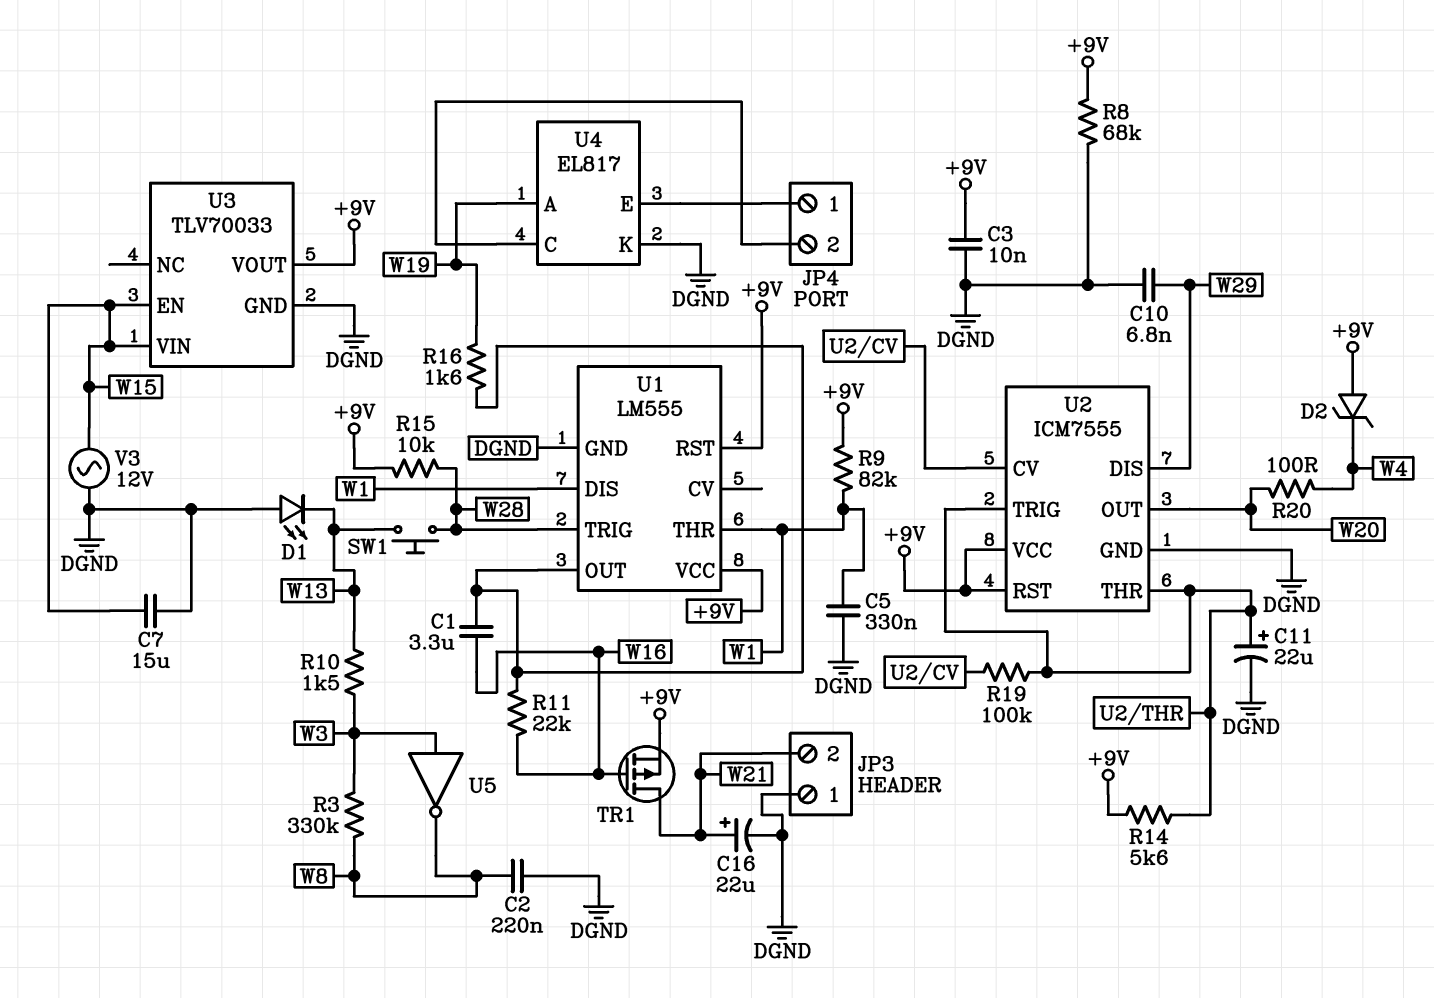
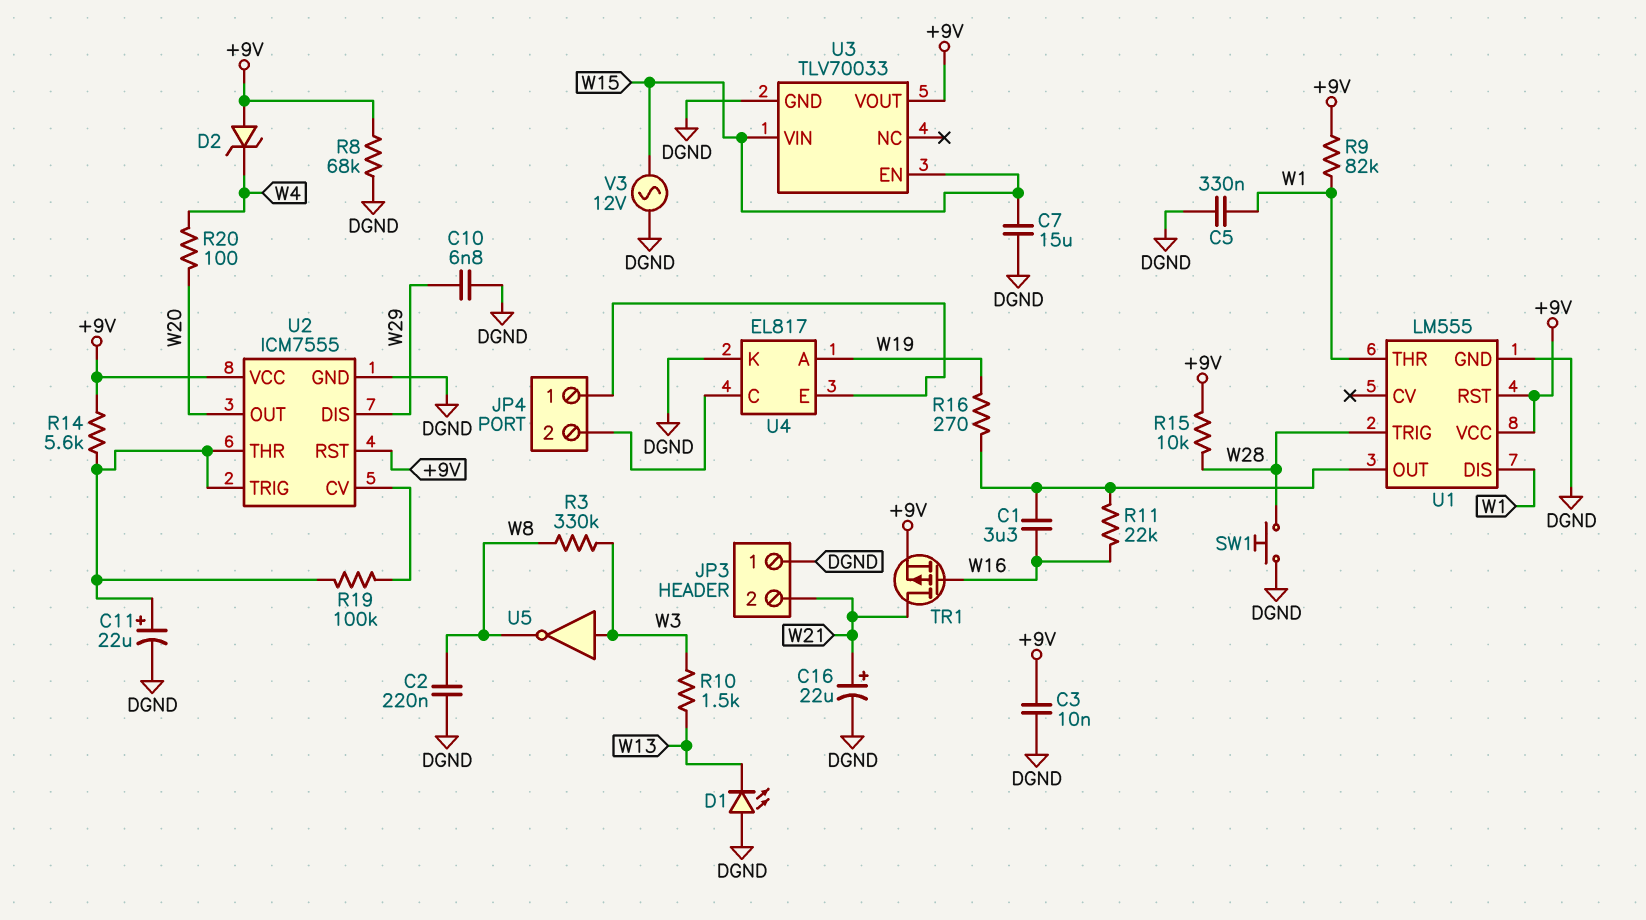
R16: 1.6k (U1/OUT, W19) -> 270 (U1/OUT, W19)
SW1: button (W13, W28) -> button (DGND, W28)

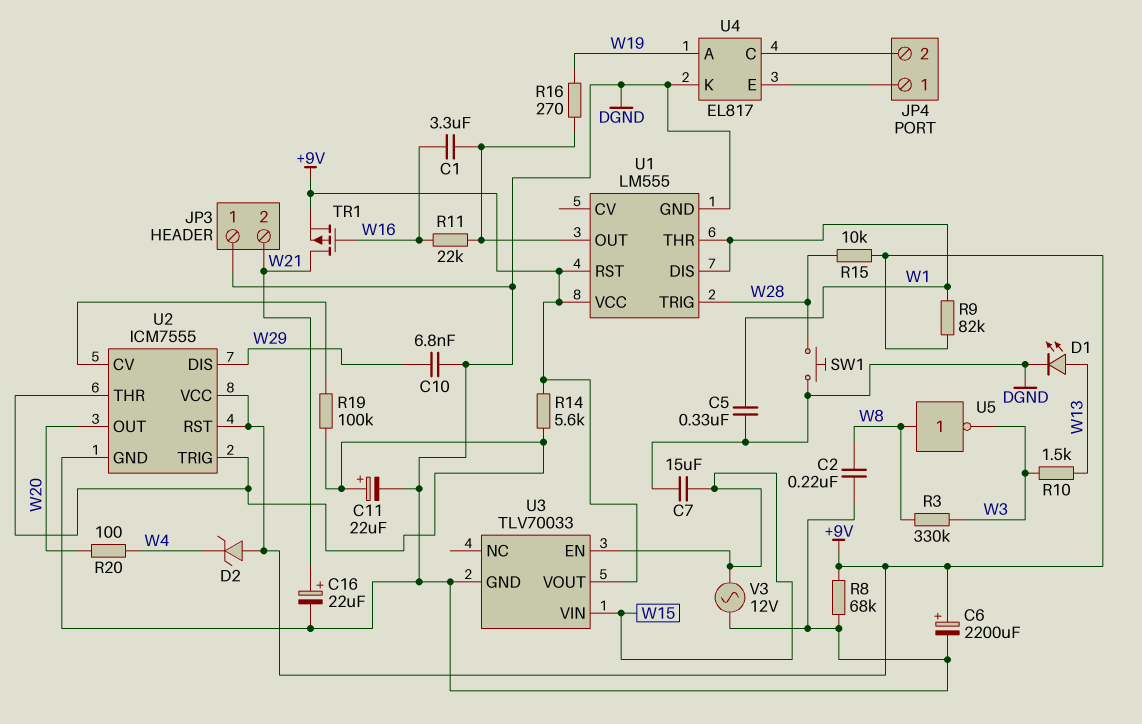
C3: 10nF (+9V, DGND) -> none
C6: none -> 2200uF (plus +9V, minus DGND)
D1: LED (A DGND, K W13) -> LED (A W13, K DGND)
U5: NOT (in W3, out W8) -> NOT (in W8, out W3)

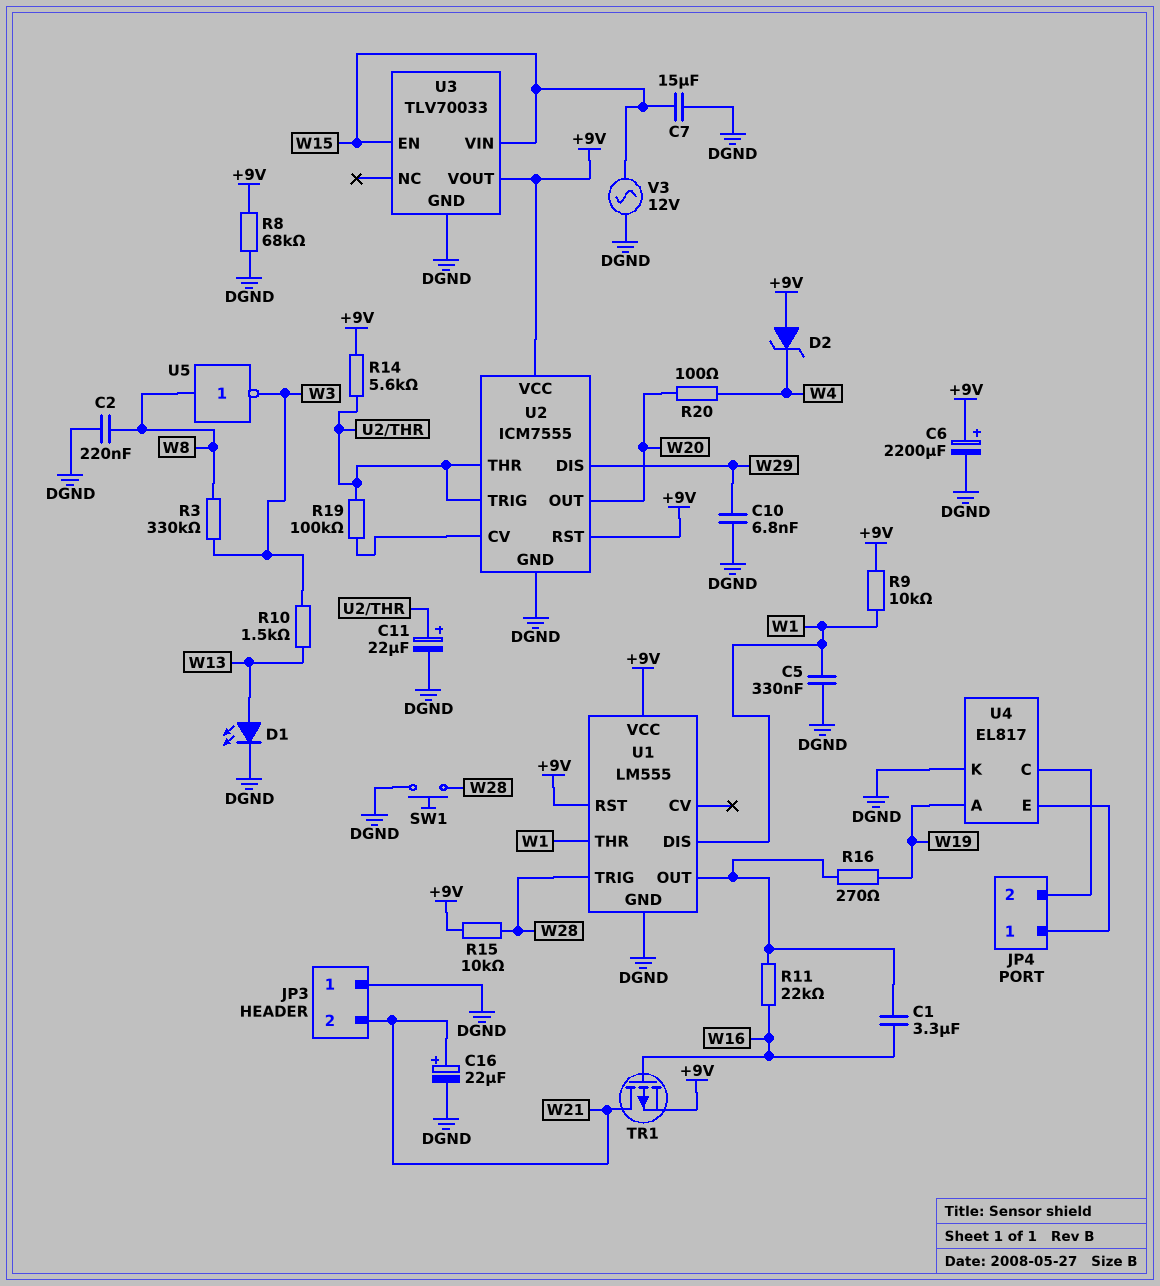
R9: 82k (+9V, W1) -> 10k (+9V, W1)

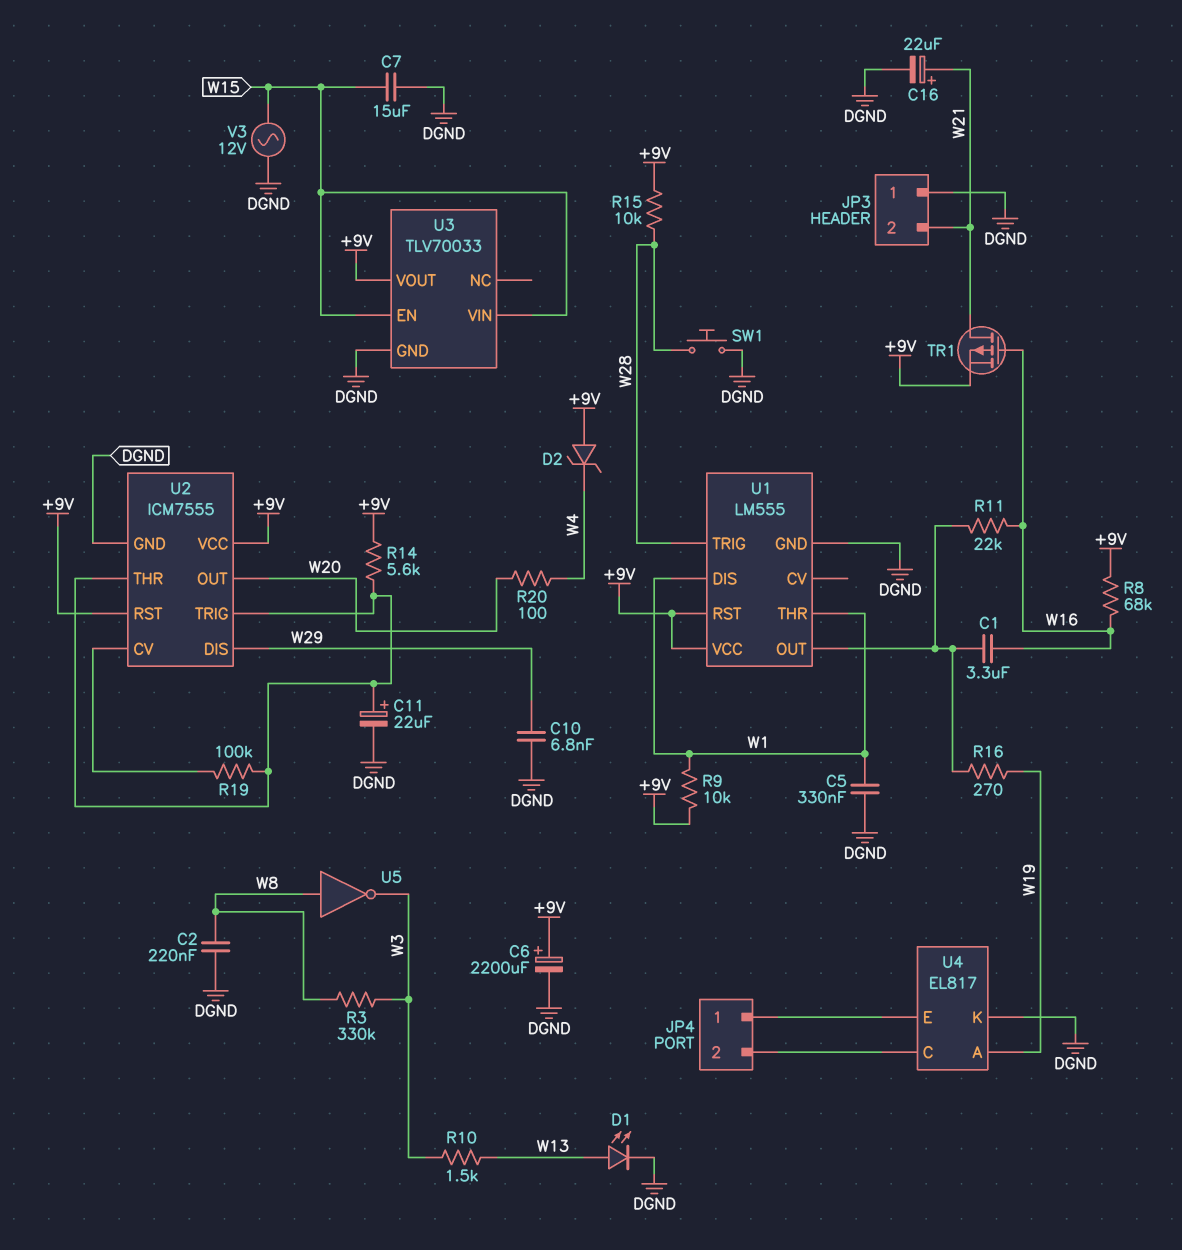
R8: 68k (+9V, DGND) -> 68k (+9V, W16)

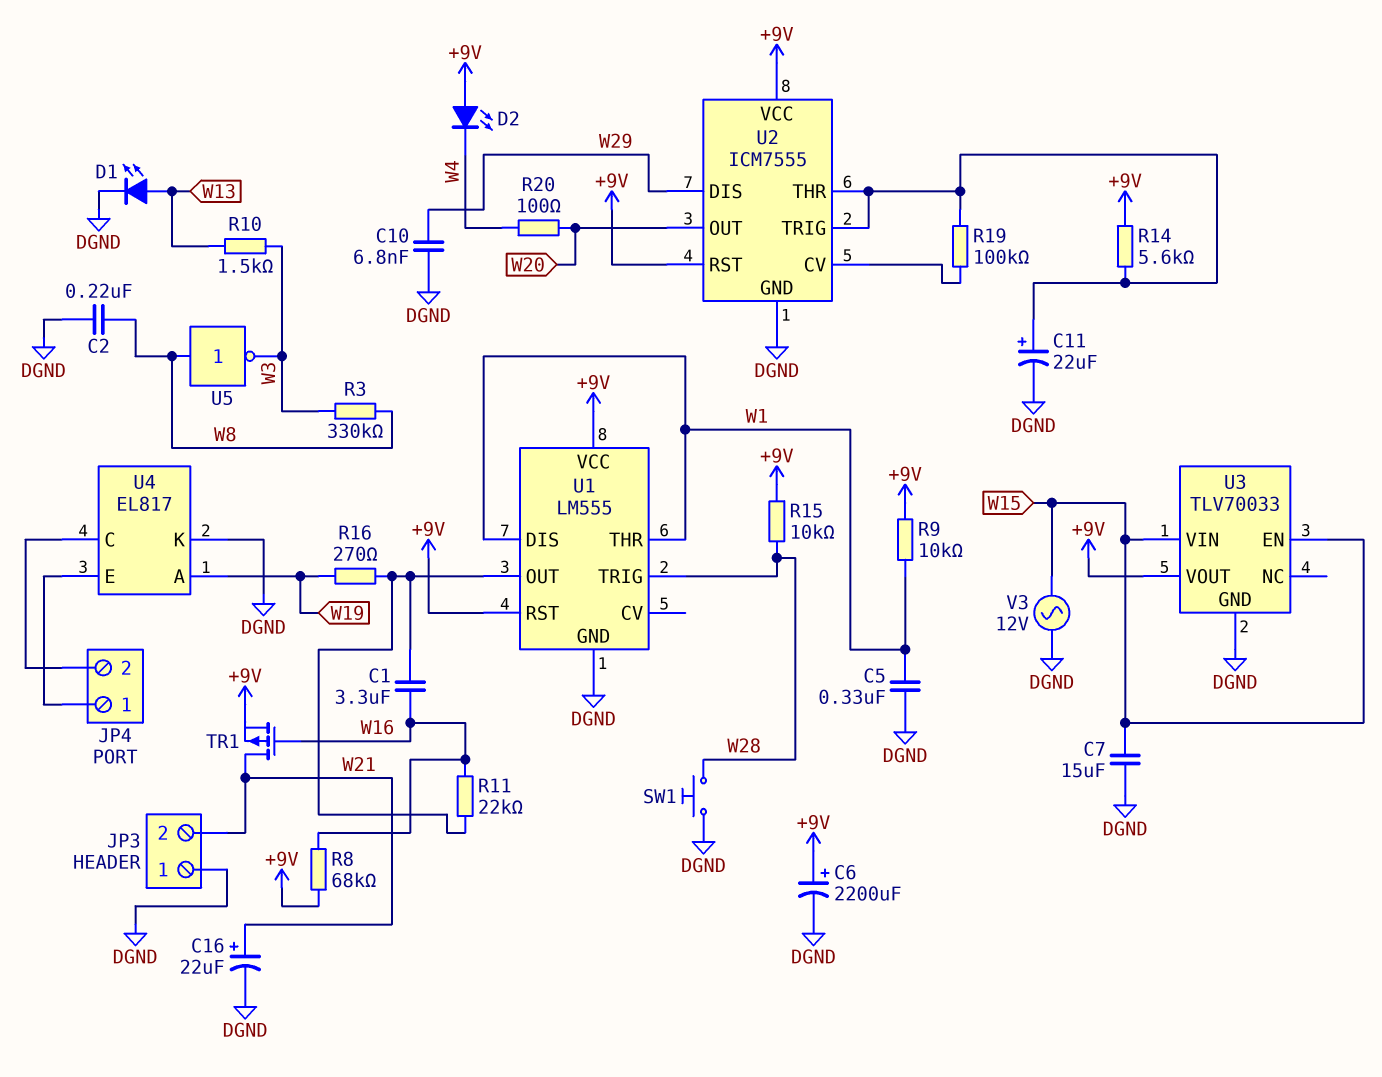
D2: zener (A +9V, K W4) -> LED (A +9V, K W4)

